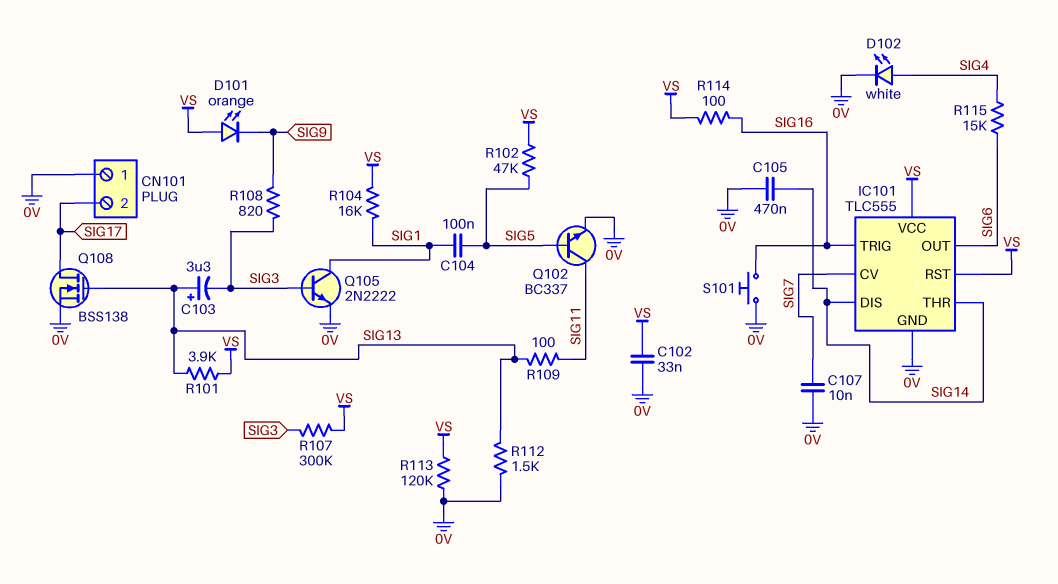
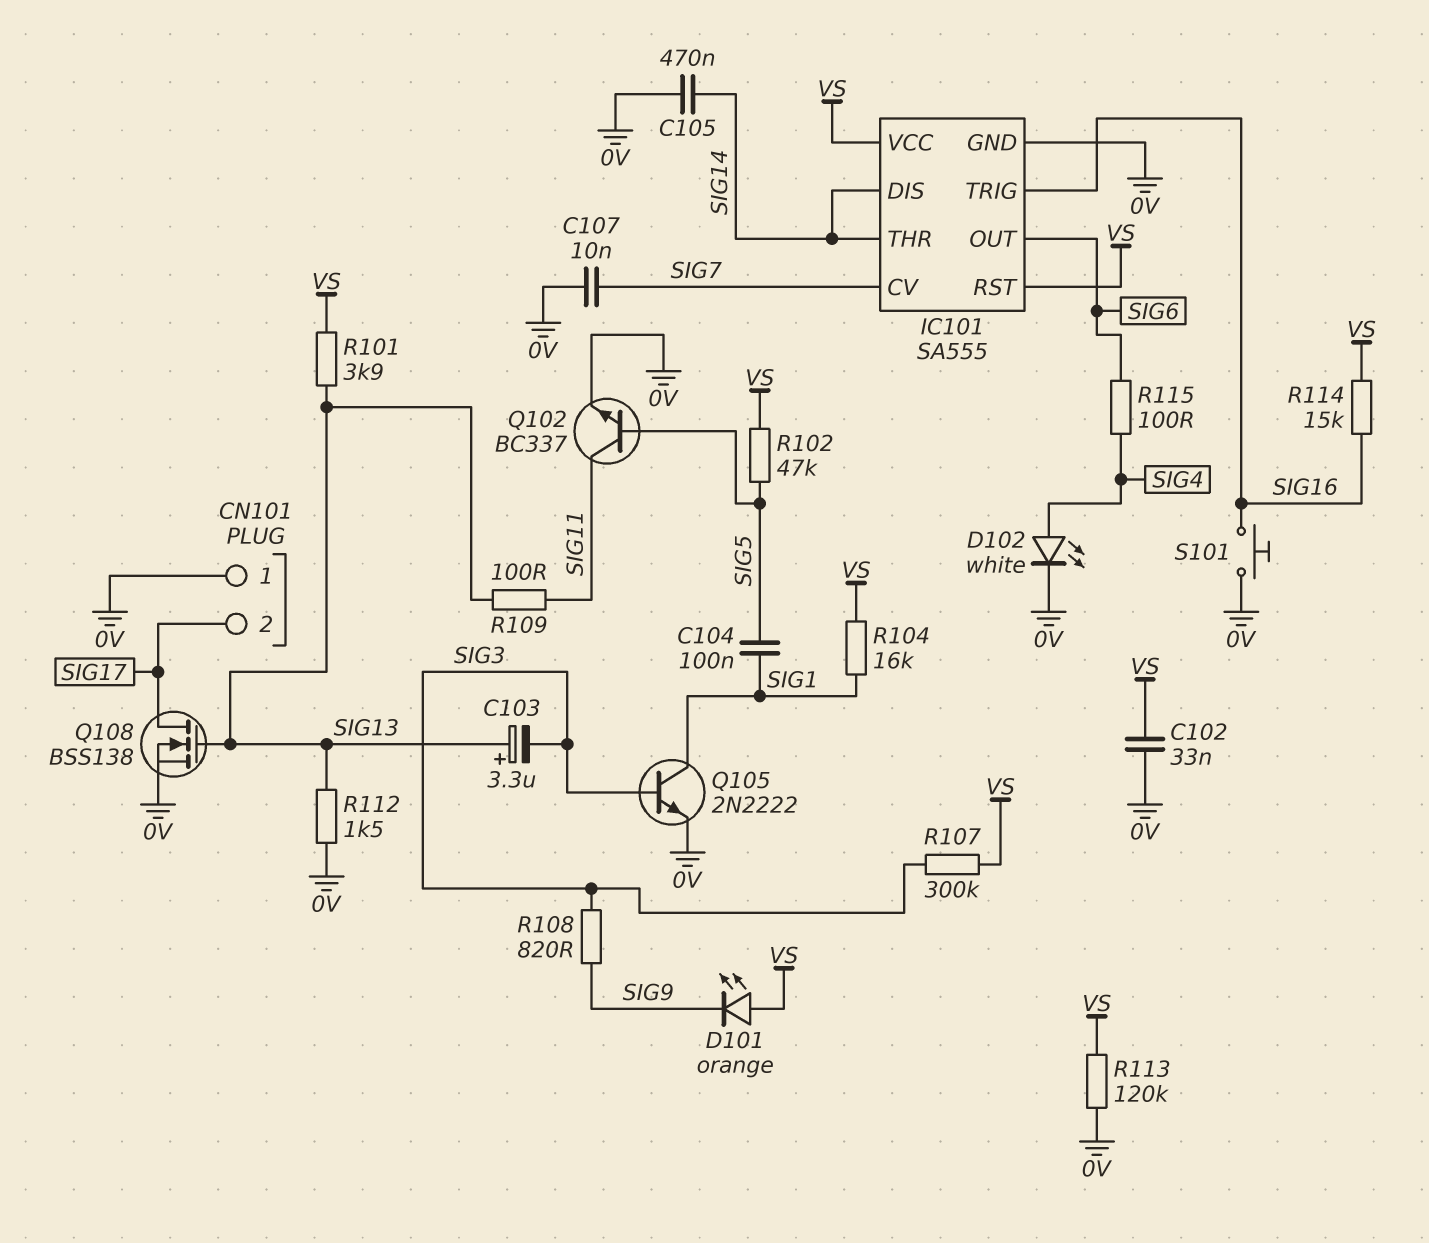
IC101: TLC555 -> SA555
R114: 100 (SIG16, VS) -> 15k (SIG16, VS)
R115: 15k (SIG4, SIG6) -> 100 (SIG4, SIG6)

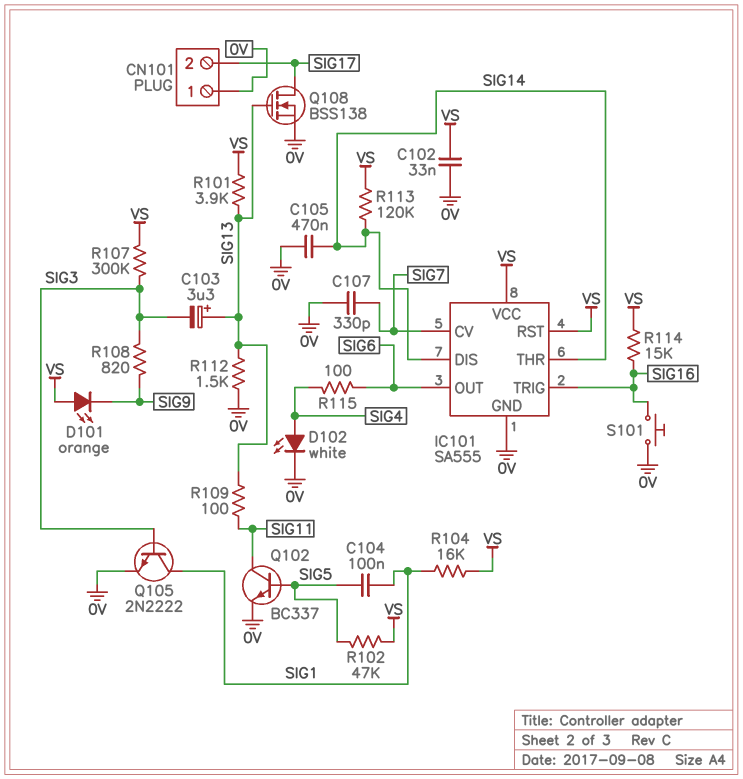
C107: 10nF (0V, SIG7) -> 330pF (0V, SIG7)
R113: 120k (0V, VS) -> 120k (SIG14, VS)

